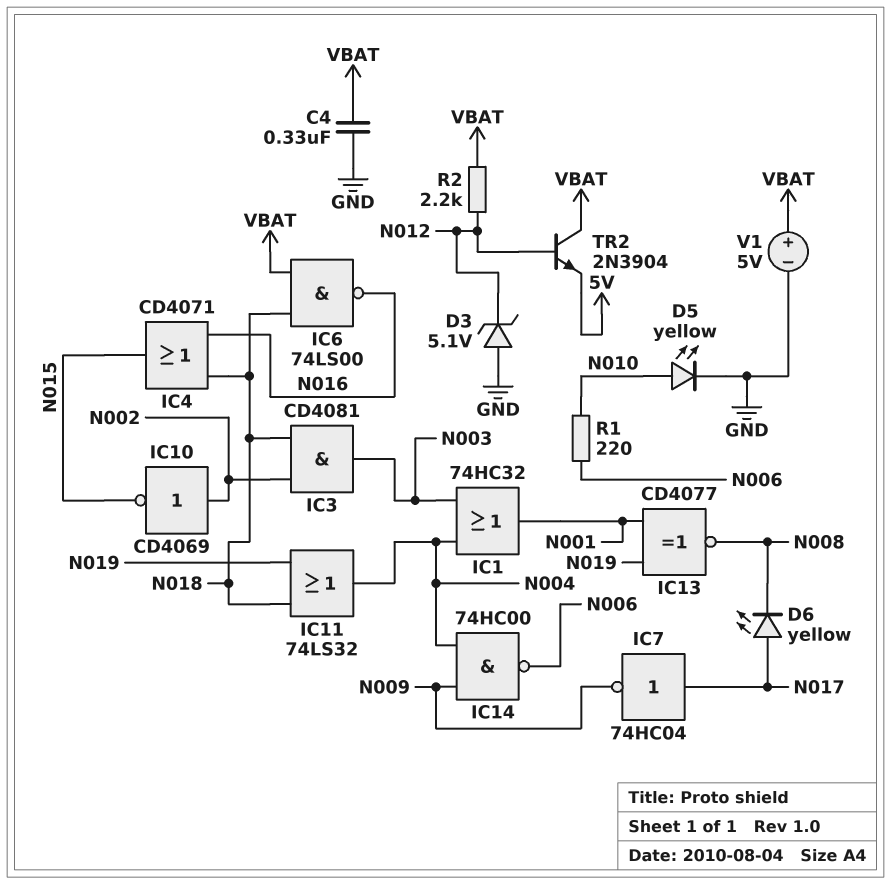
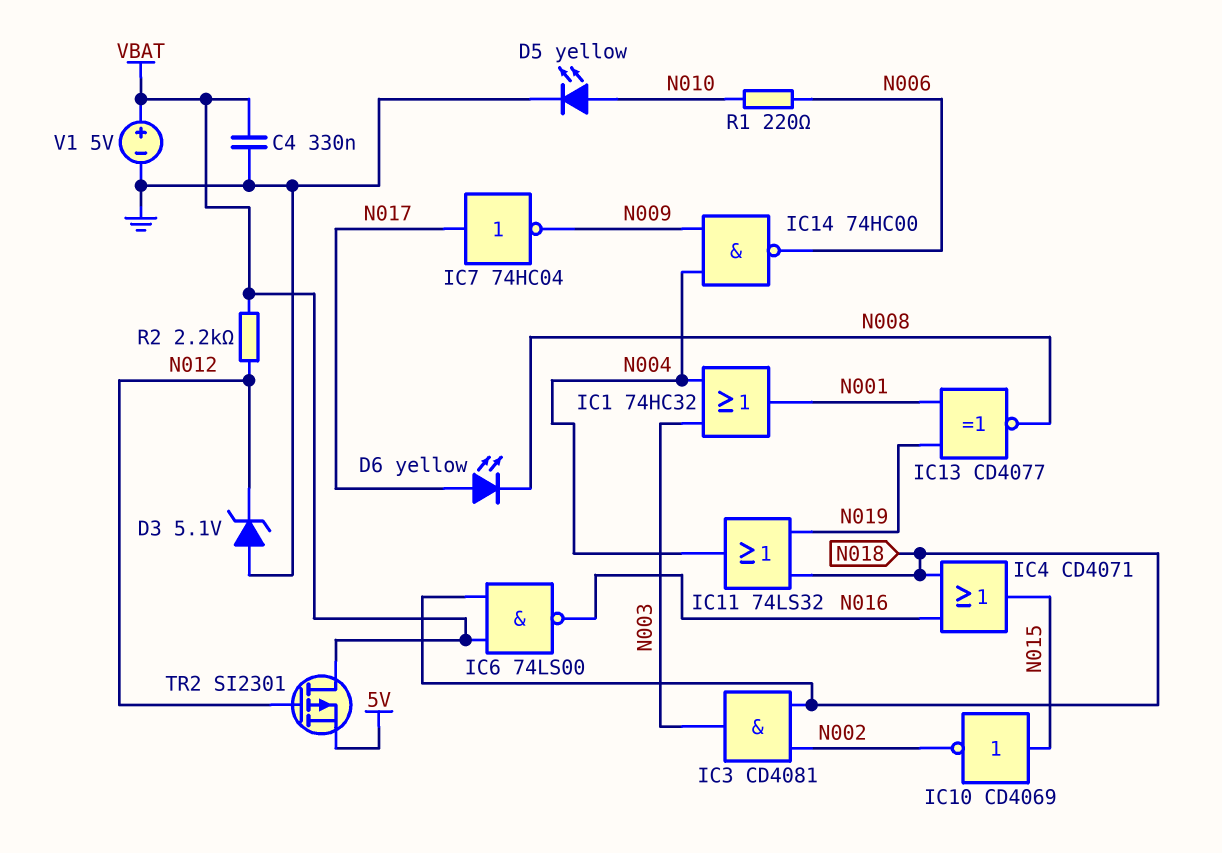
IC10: NOT CD4069 (in N002, out N015) -> NOT CD4069 (in N015, out N002)
TR2: NPN 2N3904 (B N012, C VBAT, E 5V) -> PMOS SI2301 (G N012, D VBAT, S 5V)

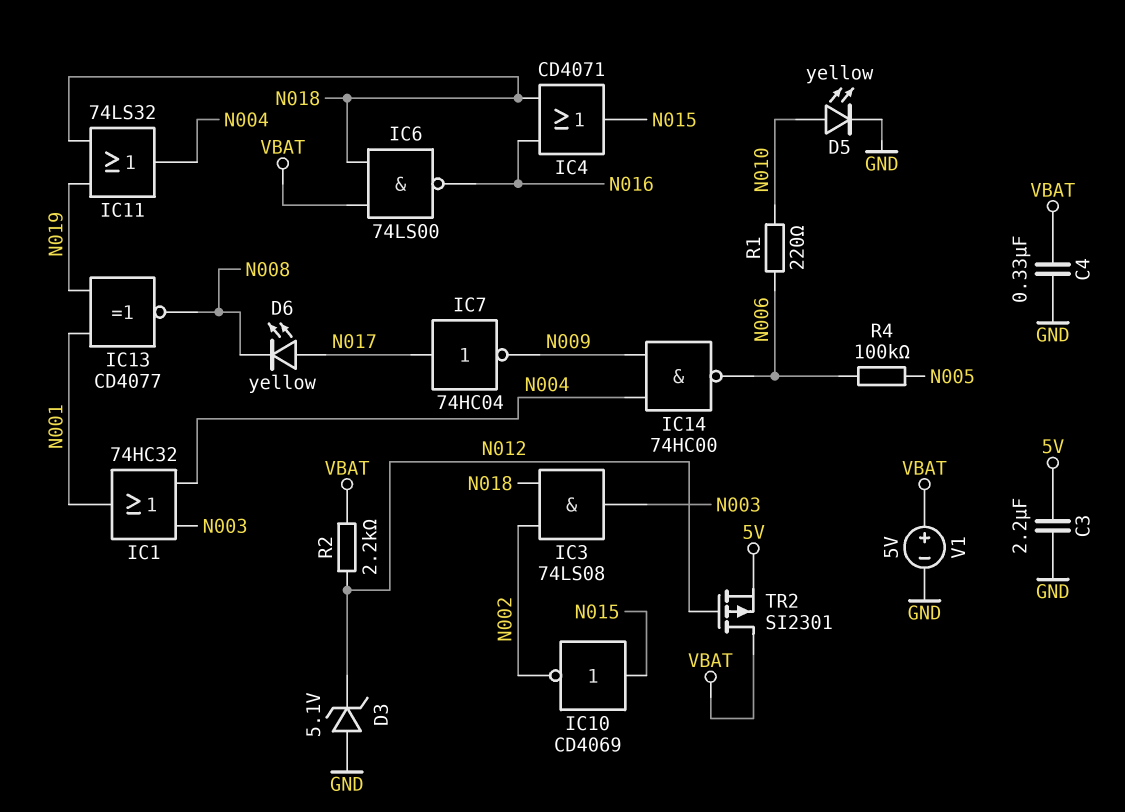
C3: none -> 2.2uF (5V, GND)
IC3: AND CD4081 (in N002, in N018, out N003) -> AND 74LS08 (in N002, in N018, out N003)
R4: none -> 100k (N005, N006)

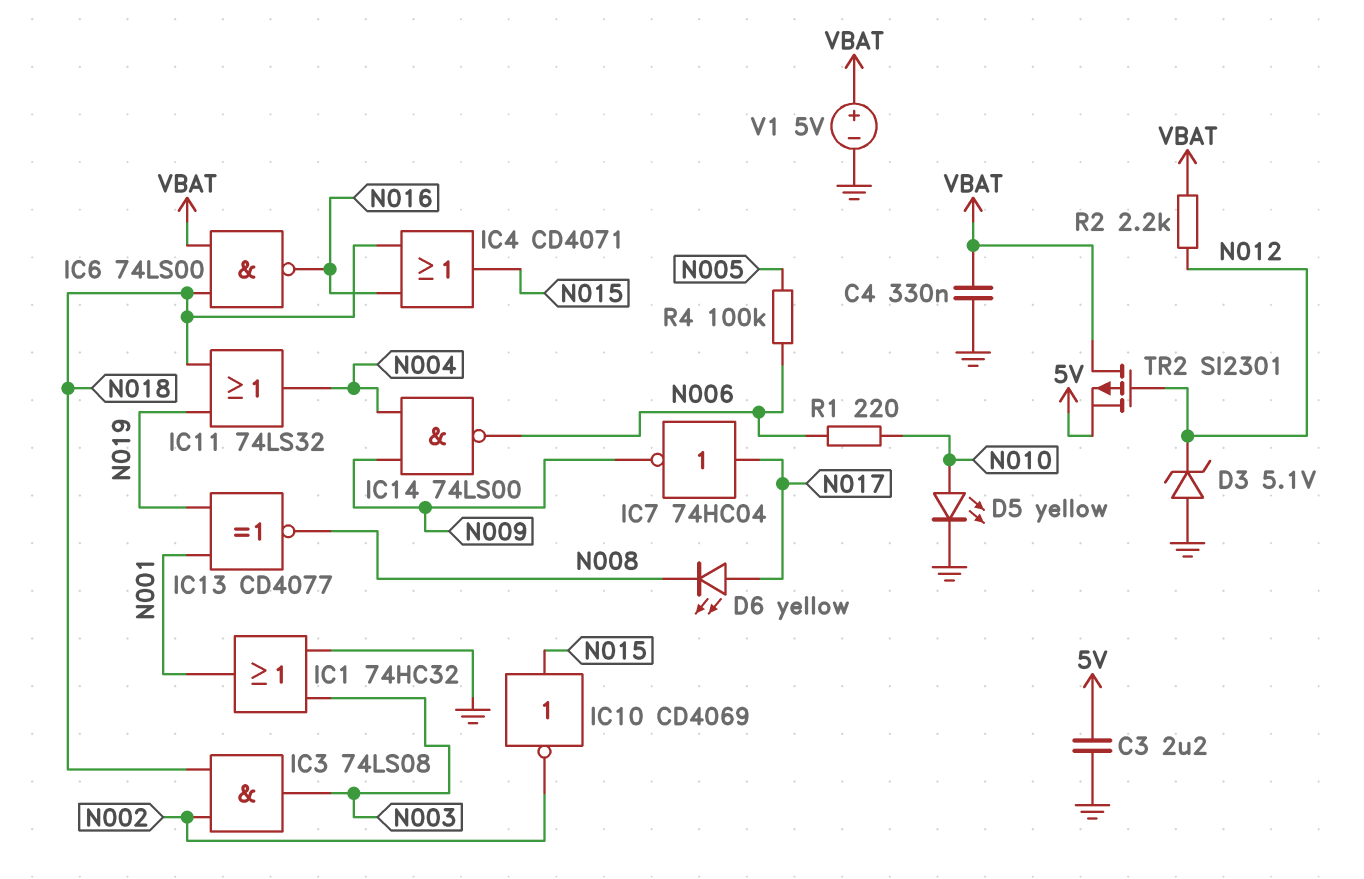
IC1: OR 74HC32 (in N003, in N004, out N001) -> OR 74HC32 (in GND, in N003, out N001)
IC14: NAND 74HC00 (in N004, in N009, out N006) -> NAND 74LS00 (in N004, in N009, out N006)

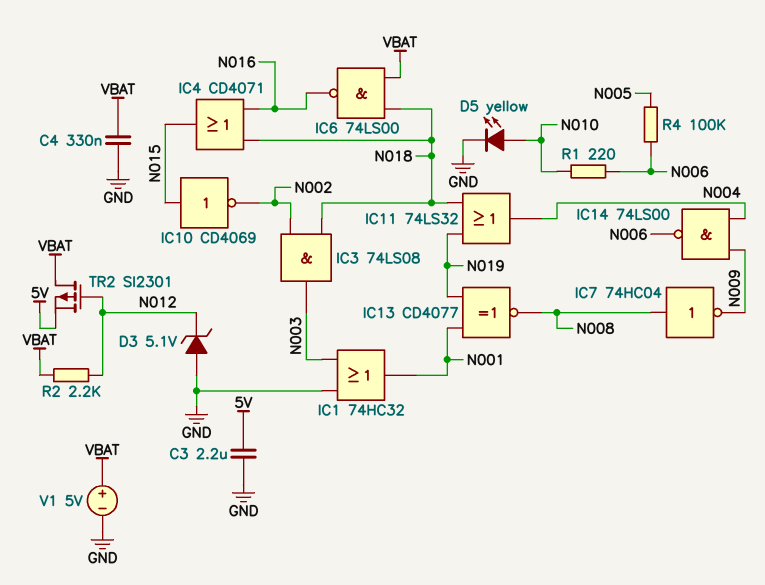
D6: LED yellow (A N017, K N008) -> none
IC7: NOT 74HC04 (in N017, out N009) -> NOT 74HC04 (in N008, out N009)

